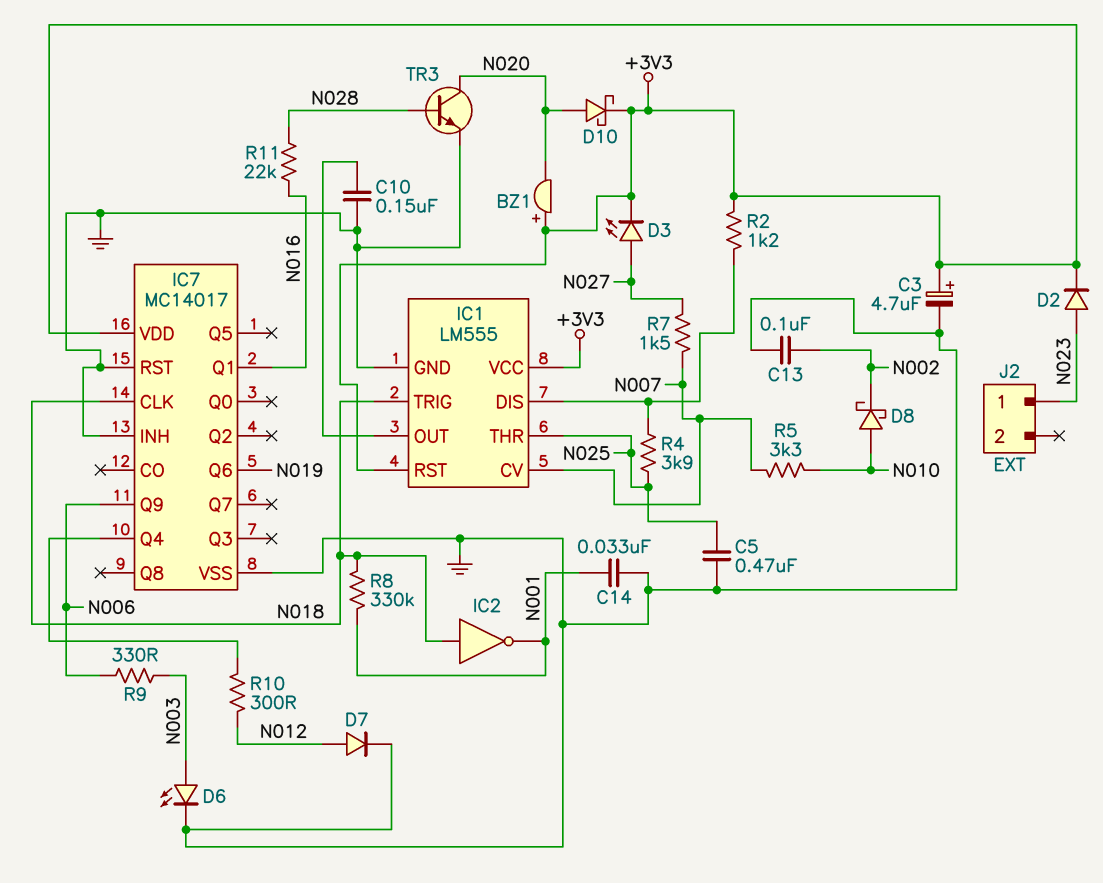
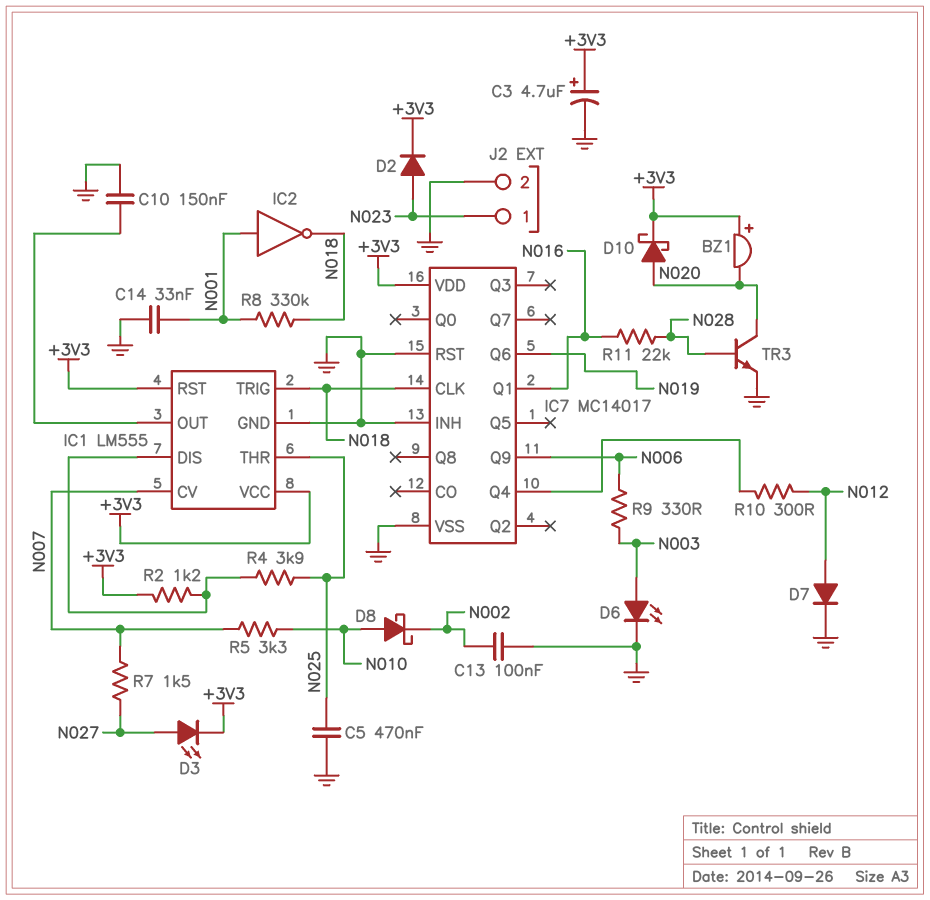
IC2: NOT (in N018, out N001) -> NOT (in N001, out N018)
J2 pin 2: none -> GND

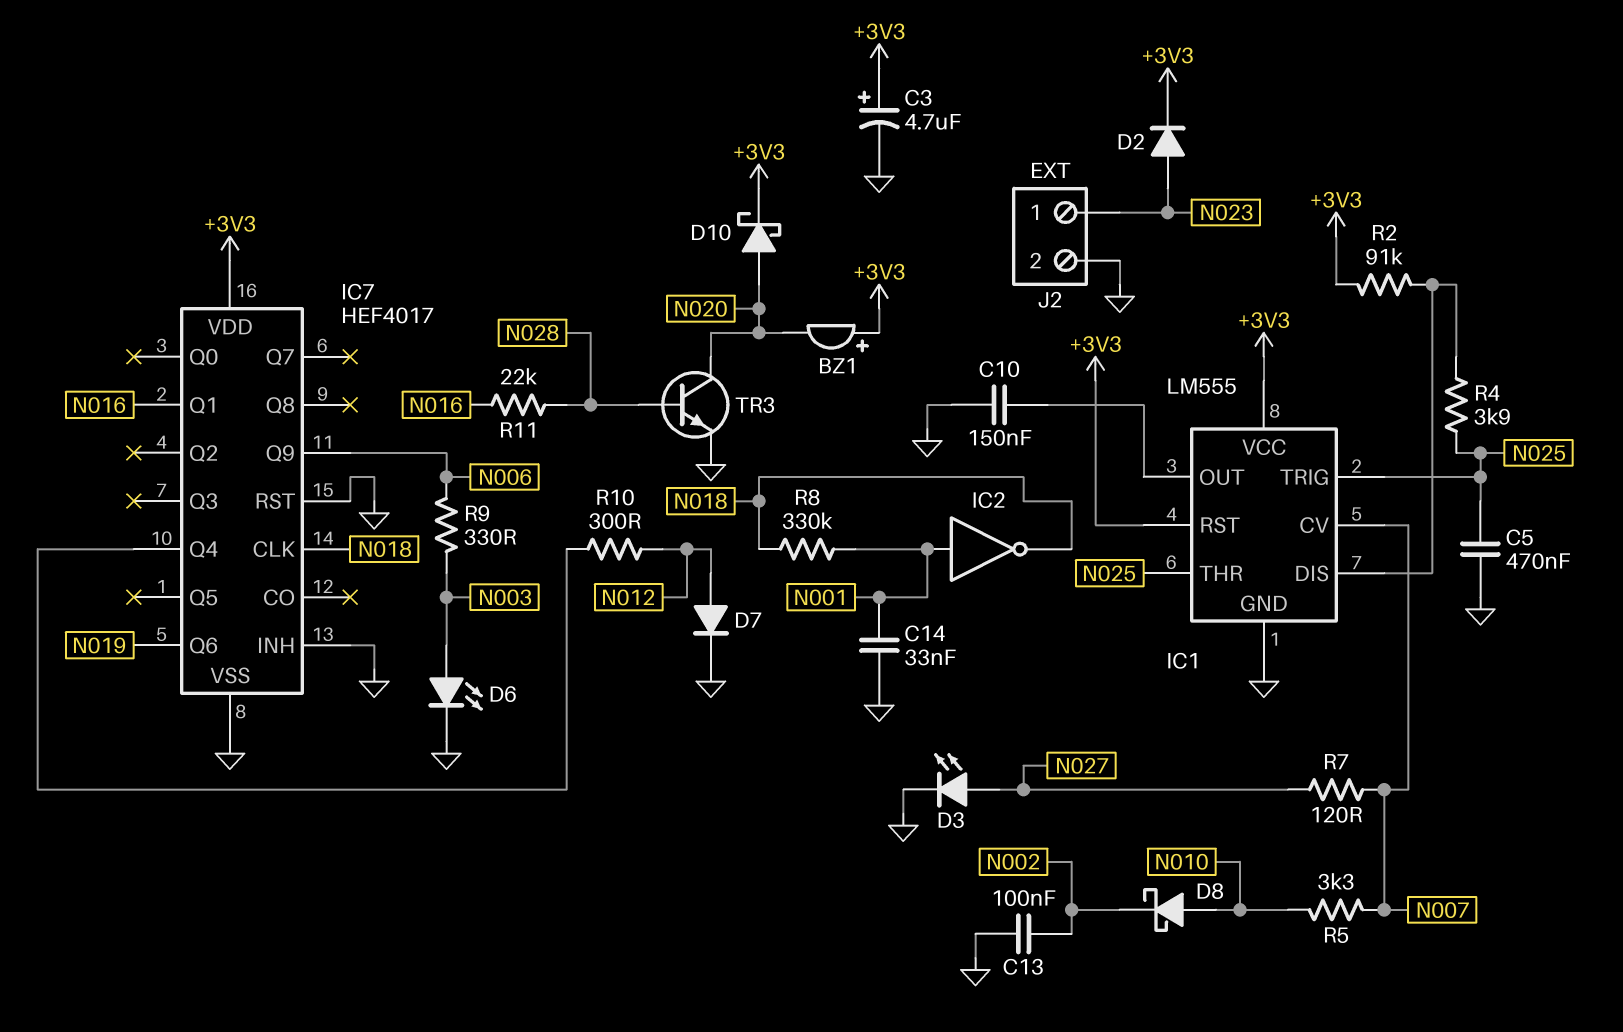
D3: LED (A N027, K +3V3) -> LED (A N027, K GND)
IC1 pin TRIG: N018 -> N025
IC7: MC14017 -> HEF4017
R2: 1.2k (+3V3, IC1/DIS) -> 91k (+3V3, IC1/DIS)
R7: 1.5k (N007, N027) -> 120 (N007, N027)

